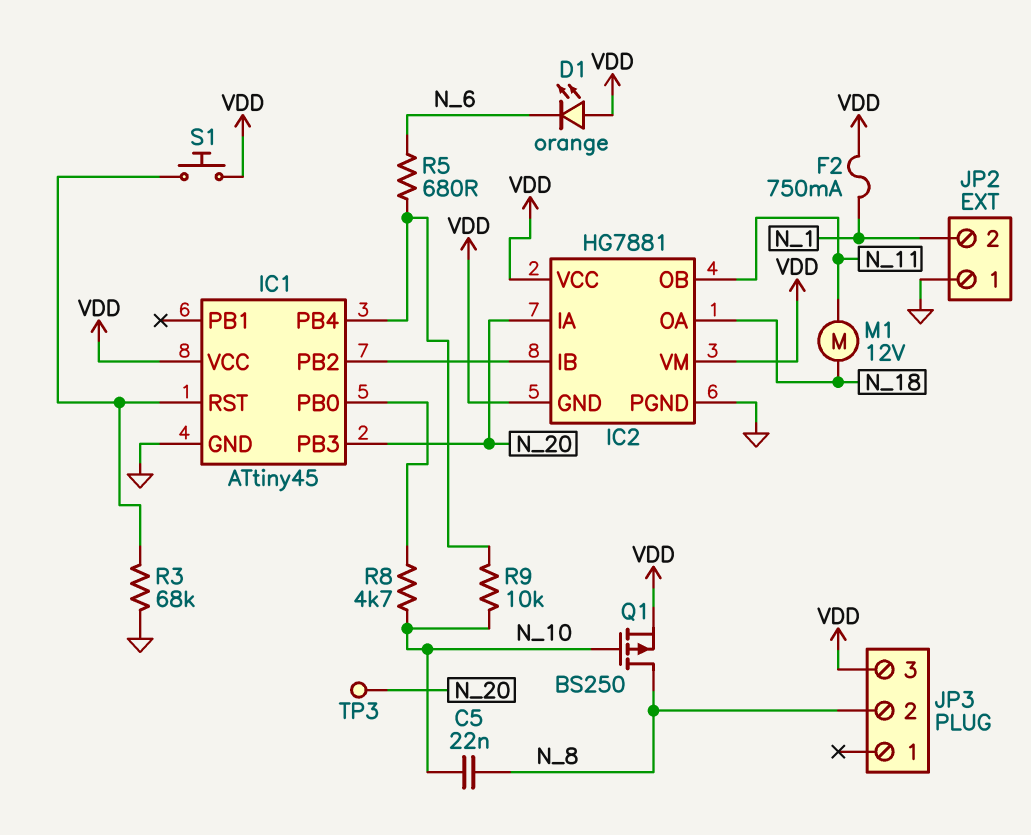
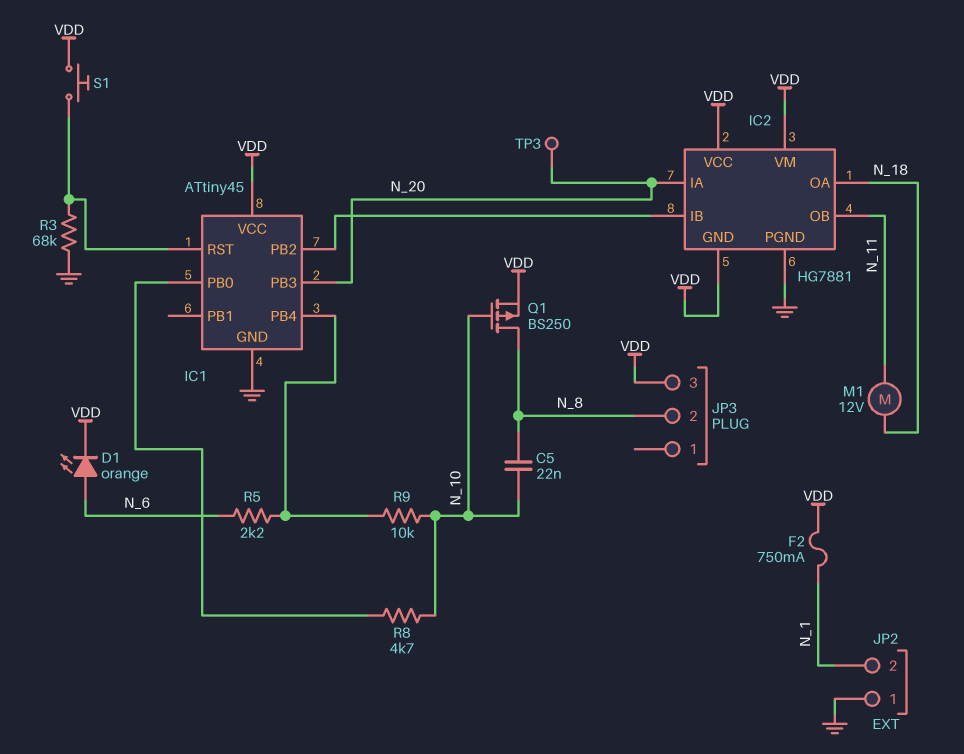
D1: LED orange (A VDD, K N_6) -> LED orange (A N_6, K VDD)
R5: 680 (IC1/PB4, N_6) -> 2.2k (IC1/PB4, N_6)

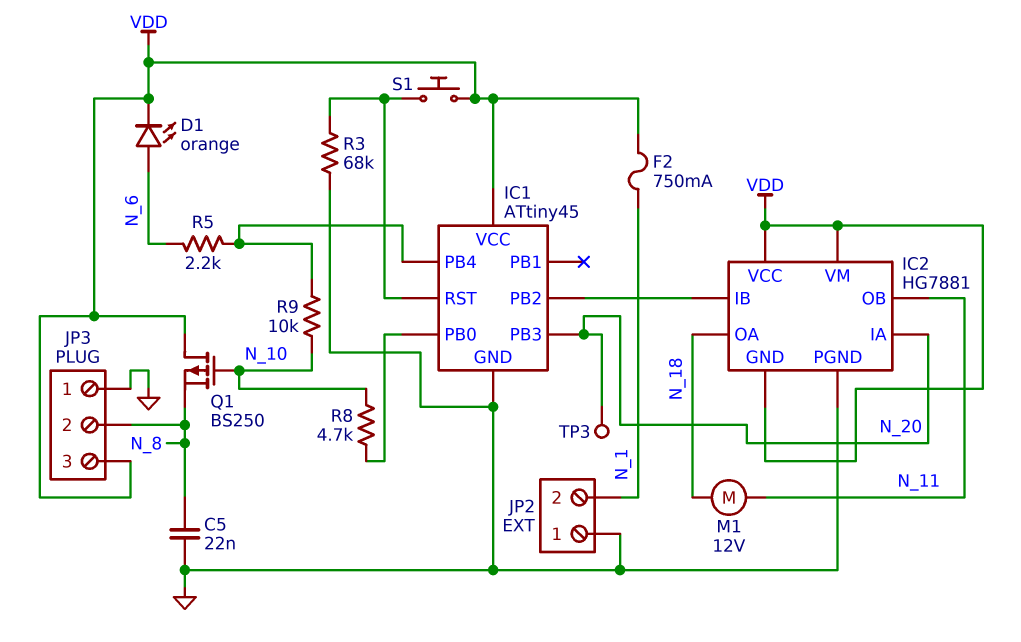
C5: 22nF (N_8, N_10) -> 22nF (GND, N_8)
JP3 pin 1: none -> GND
Q1: PMOS BS250 (G N_10, D N_8, S VDD) -> PMOS BS250 (G N_10, D VDD, S N_8)

